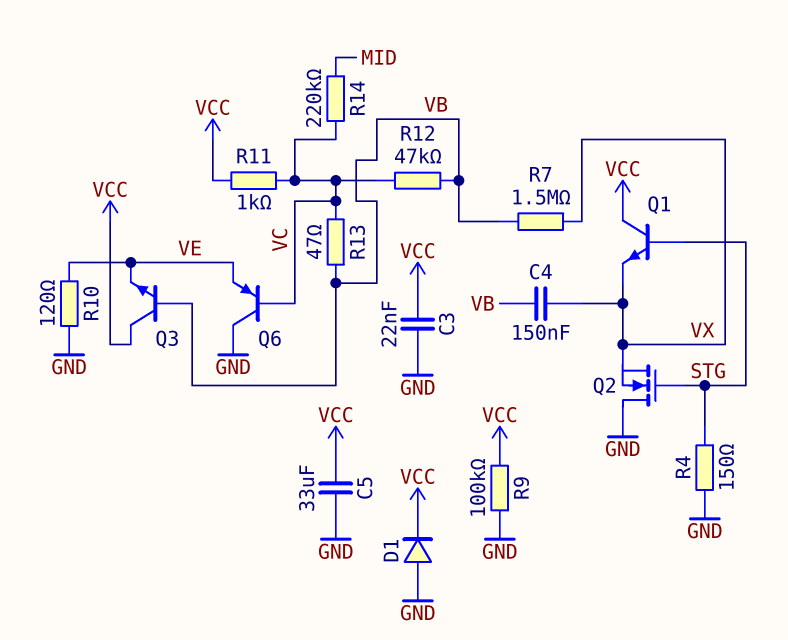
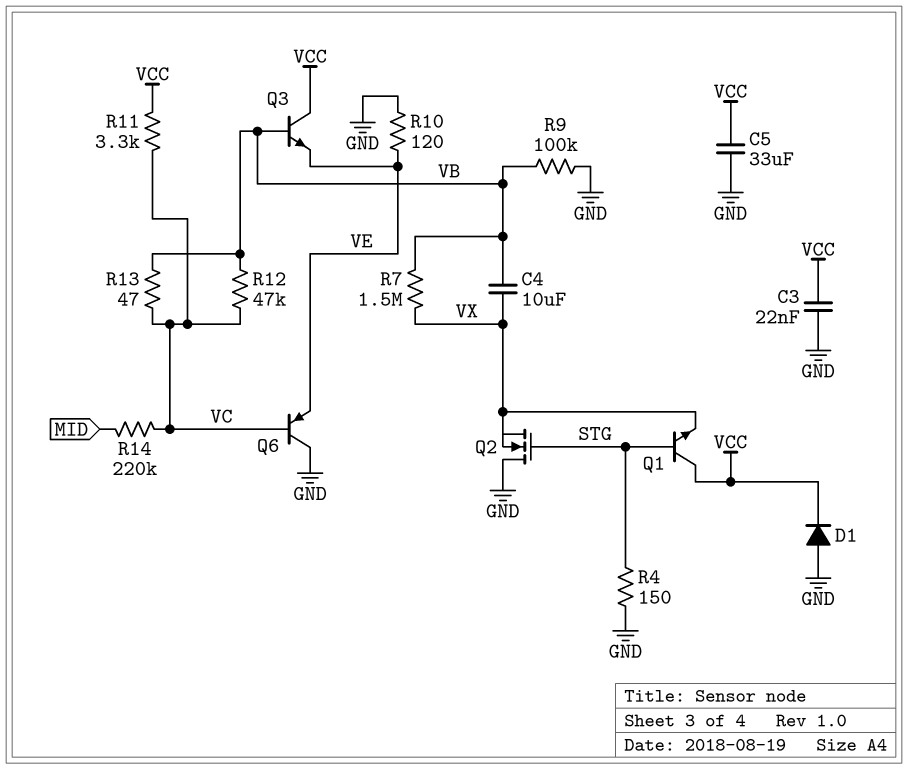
C4: 150nF (VB, VX) -> 10uF (VB, VX)
R9: 100k (GND, VCC) -> 100k (GND, VB)
R11: 1k (VC, VCC) -> 3.3k (VC, VCC)

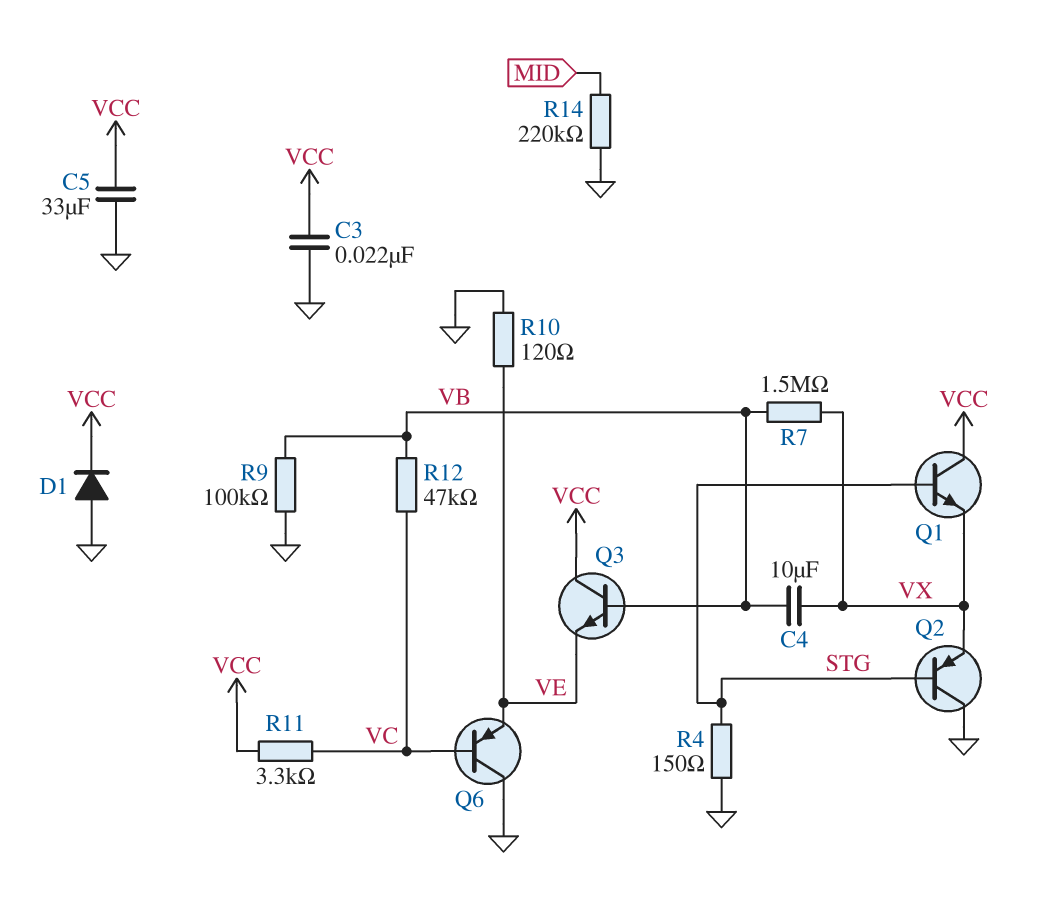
Q2: NMOS (G STG, D GND, S VX) -> PNP (B STG, C GND, E VX)
R13: 47 (VB, VC) -> none
R14: 220k (MID, VC) -> 220k (GND, MID)

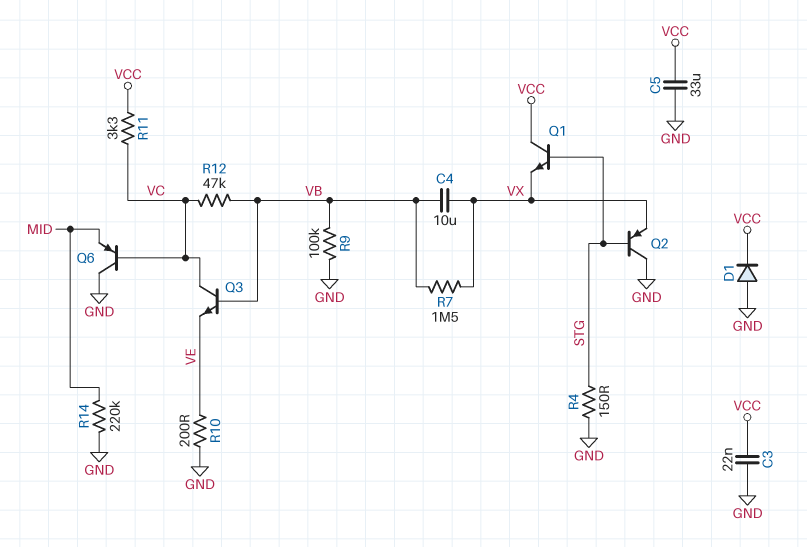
Q3: NPN (B VB, C VCC, E VE) -> NPN (B VB, C VC, E VE)
Q6: PNP (B VC, C GND, E VE) -> PNP (B VC, C GND, E MID)
R10: 120 (GND, VE) -> 200 (GND, VE)

